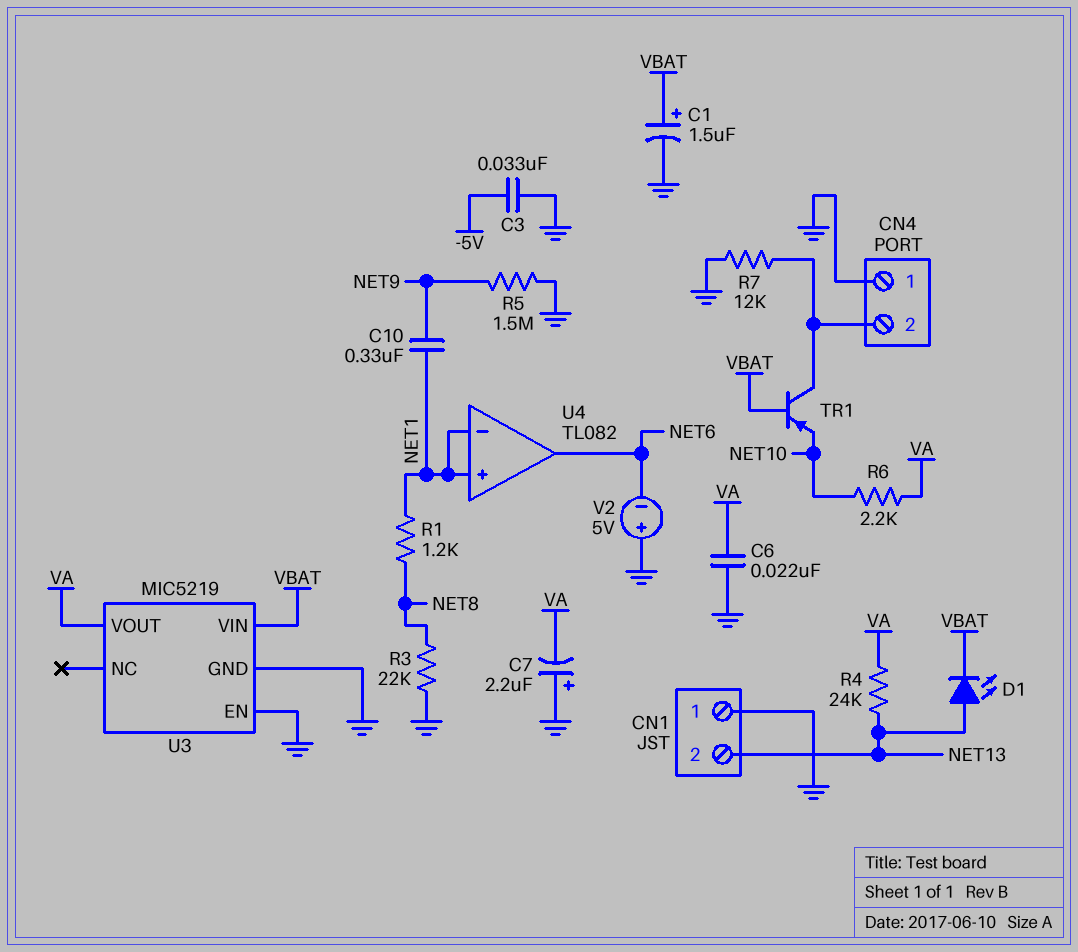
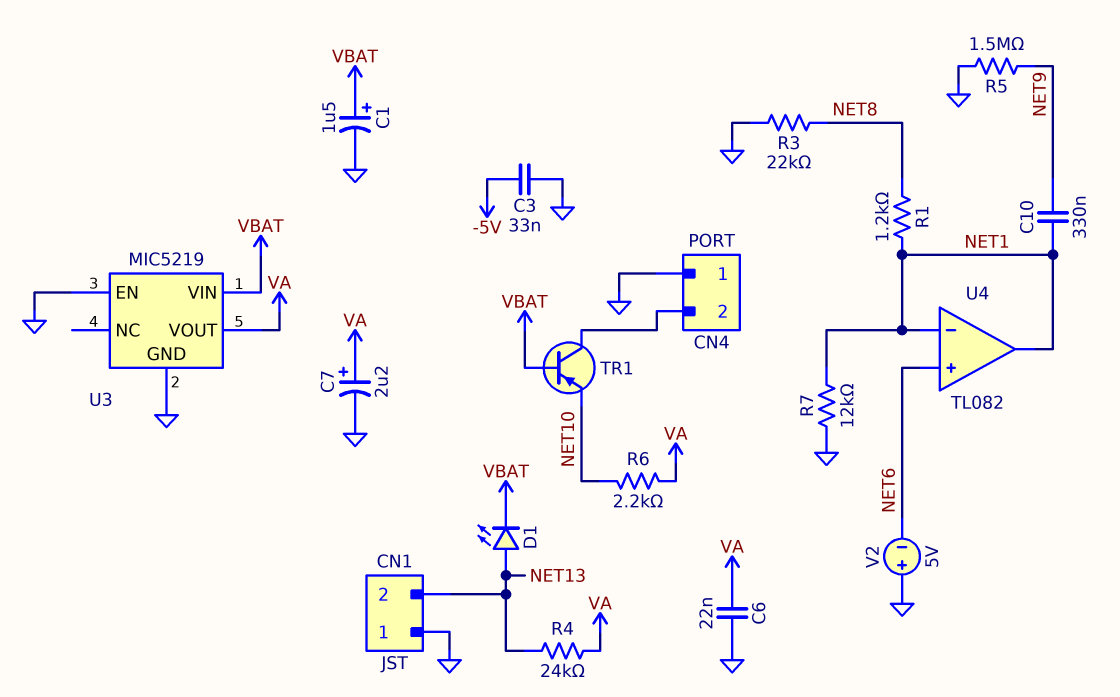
C7: 2.2uF (plus GND, minus VA) -> 2.2uF (plus VA, minus GND)
R7: 12k (CN4/2, GND) -> 12k (GND, NET1)
U4 pin in+: NET1 -> NET6
U4 pin out: NET6 -> NET1

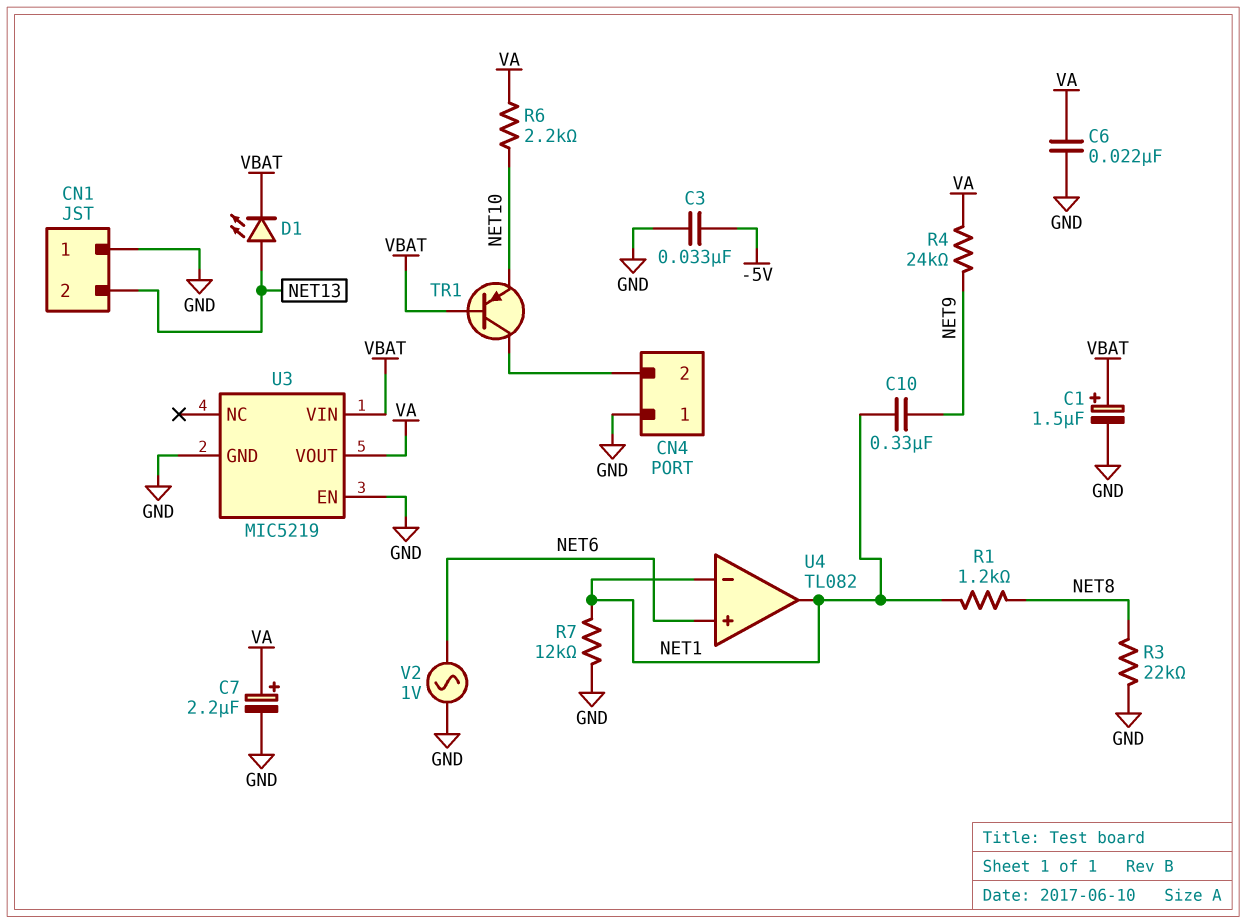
R4: 24k (NET13, VA) -> 24k (NET9, VA)
R5: 1.5M (GND, NET9) -> none
V2: 5V (plus GND, minus NET6) -> AC 1V (GND, NET6)

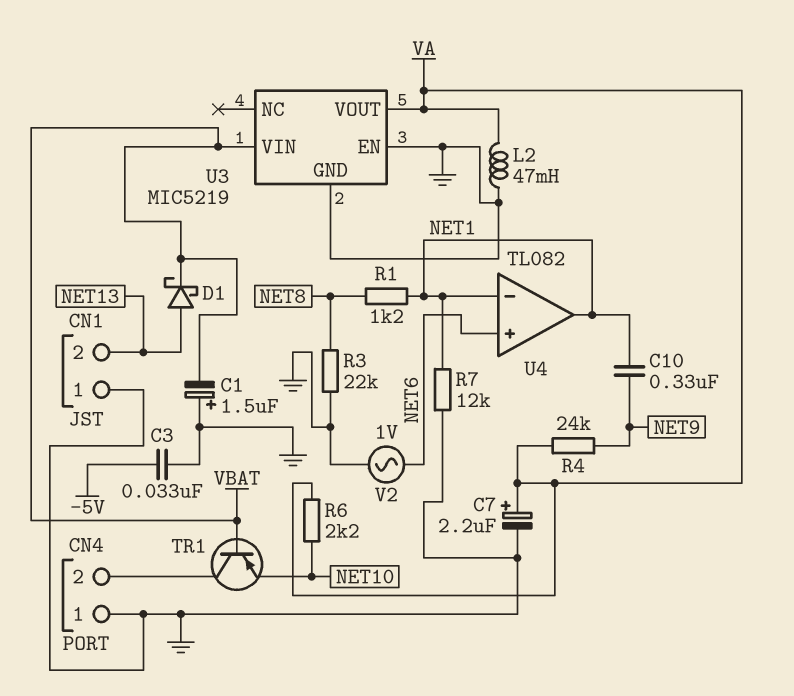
C1: 1.5uF (plus VBAT, minus GND) -> 1.5uF (plus GND, minus VBAT)
C6: 22nF (GND, VA) -> none
D1: LED (A NET13, K VBAT) -> schottky (A NET13, K VBAT)
L2: none -> 47mH (GND, VA)

